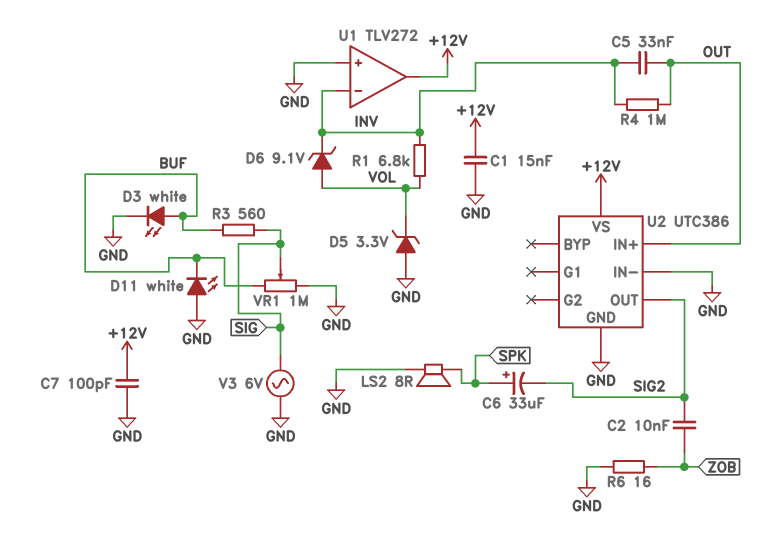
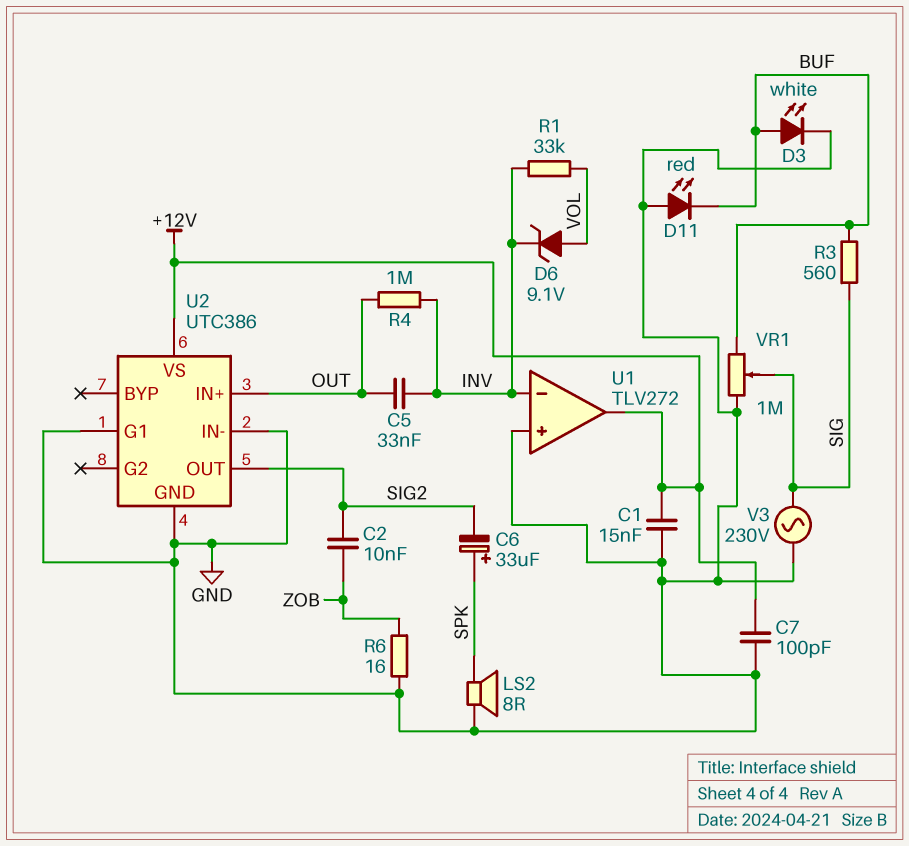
D5: zener 3.3V (A GND, K VOL) -> none
D11: LED white (A GND, K BUF) -> LED red (A GND, K BUF)
R1: 6.8k (INV, VOL) -> 33k (INV, VOL)
U2 pin G1: none -> GND
V3: AC 6V (GND, SIG) -> AC 230V (GND, SIG)

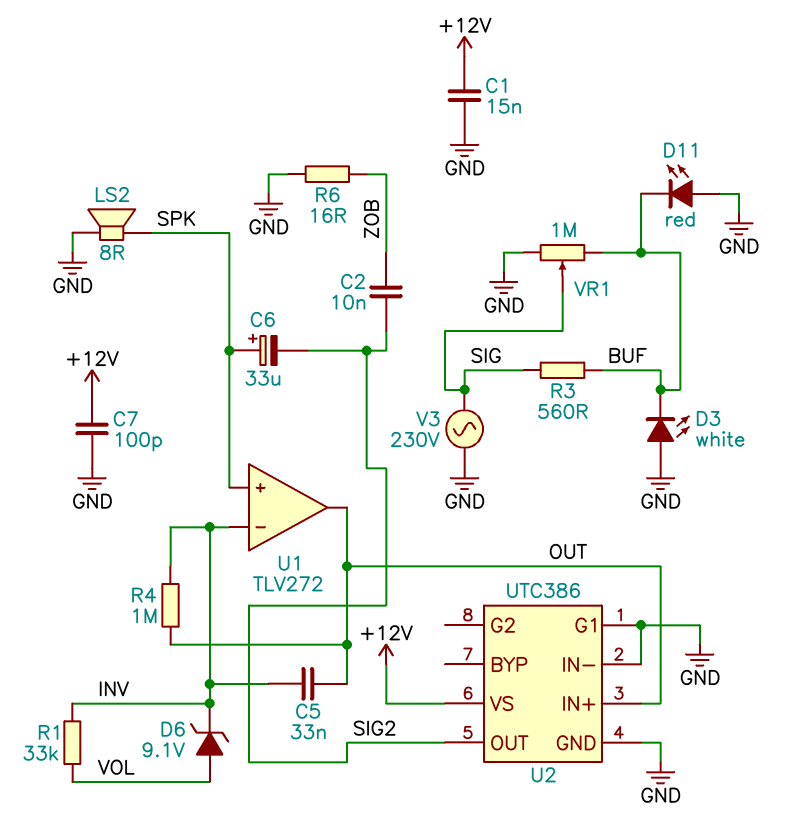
D3: LED white (A BUF, K GND) -> LED white (A GND, K BUF)
U1 pin in+: GND -> SPK
U1 pin out: +12V -> OUT

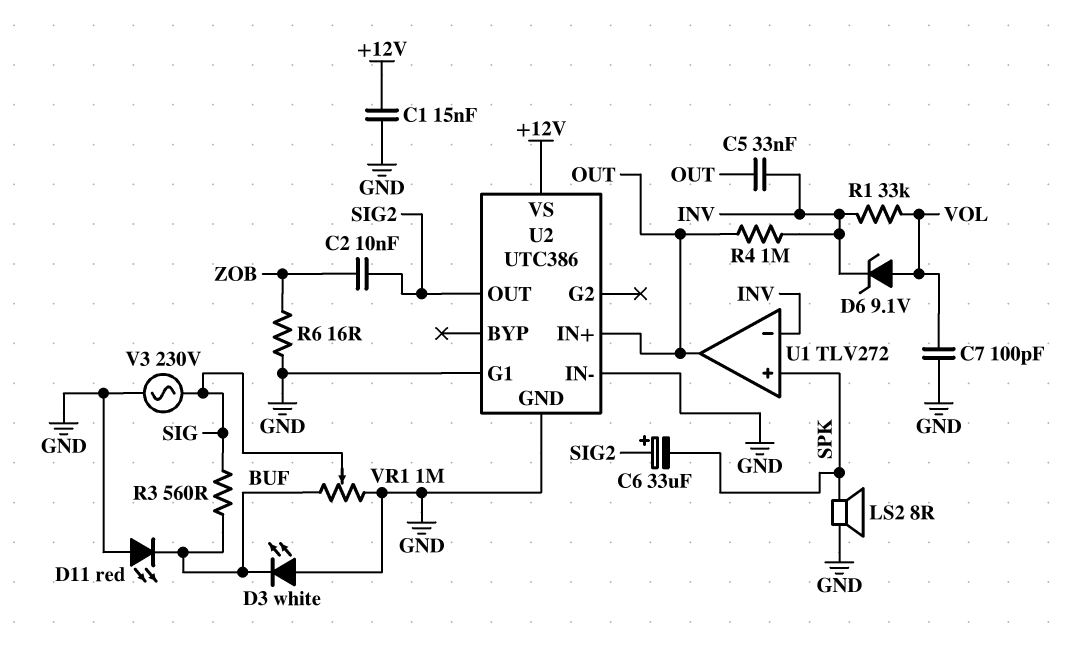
C6: 33uF (plus SPK, minus SIG2) -> 33uF (plus SIG2, minus SPK)
C7: 100pF (+12V, GND) -> 100pF (GND, VOL)

